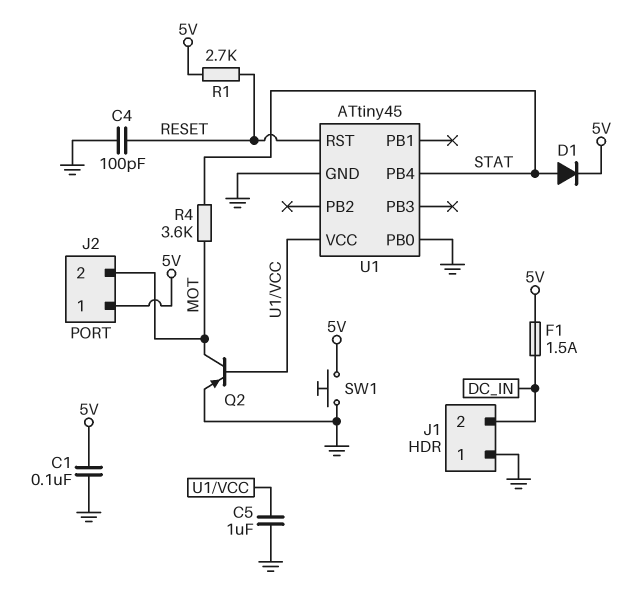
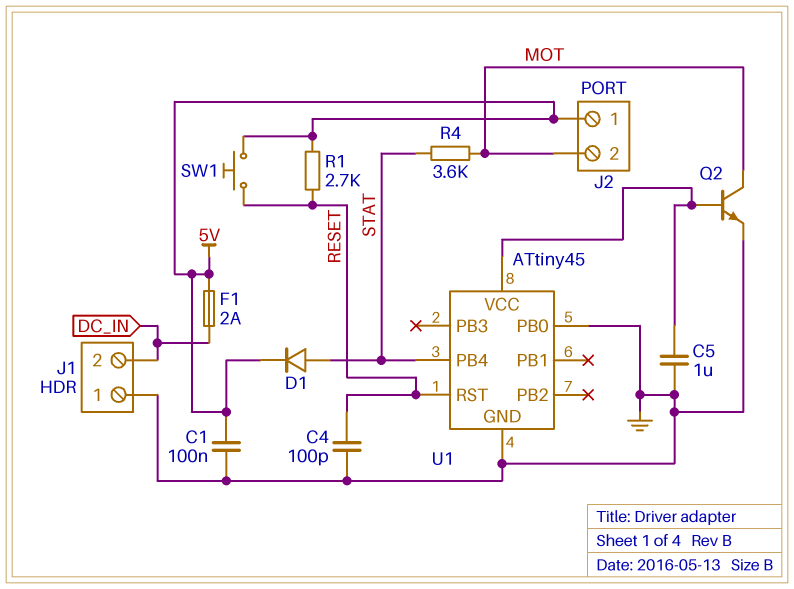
F1: 1.5A (5V, DC_IN) -> 2A (5V, DC_IN)
Q2: PNP (B U1/VCC, C MOT, E GND) -> NPN (B U1/VCC, C MOT, E GND)
SW1: button (5V, GND) -> button (5V, RESET)

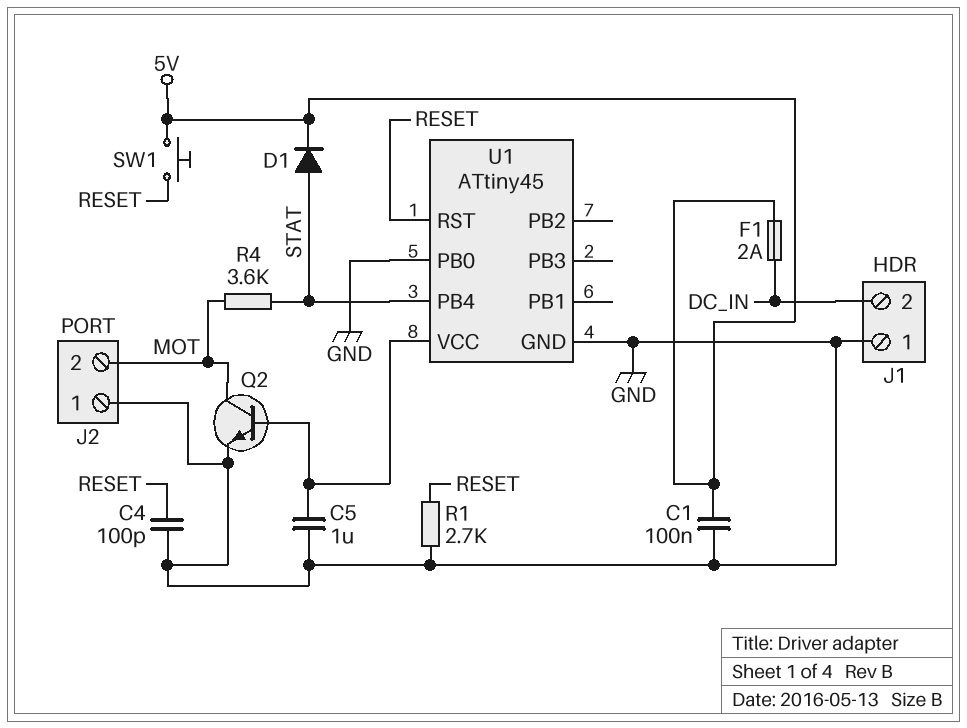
J2 pin 1: 5V -> GND
R1: 2.7k (5V, RESET) -> 2.7k (GND, RESET)

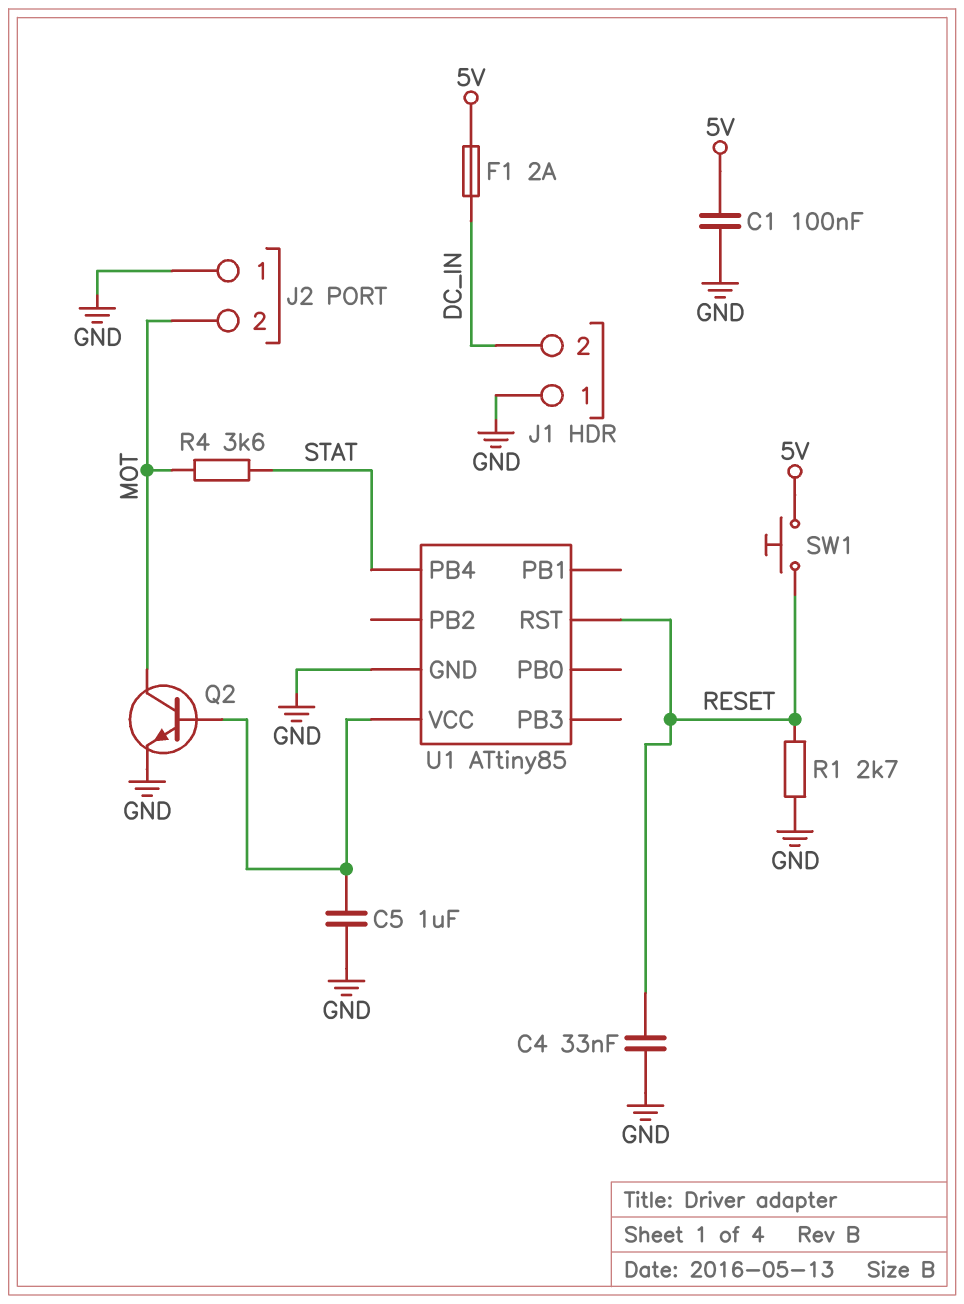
C4: 100pF (GND, RESET) -> 33nF (GND, RESET)
D1: diode (A STAT, K 5V) -> none
U1: ATtiny45 -> ATtiny85
U1 pin PB0: GND -> none

